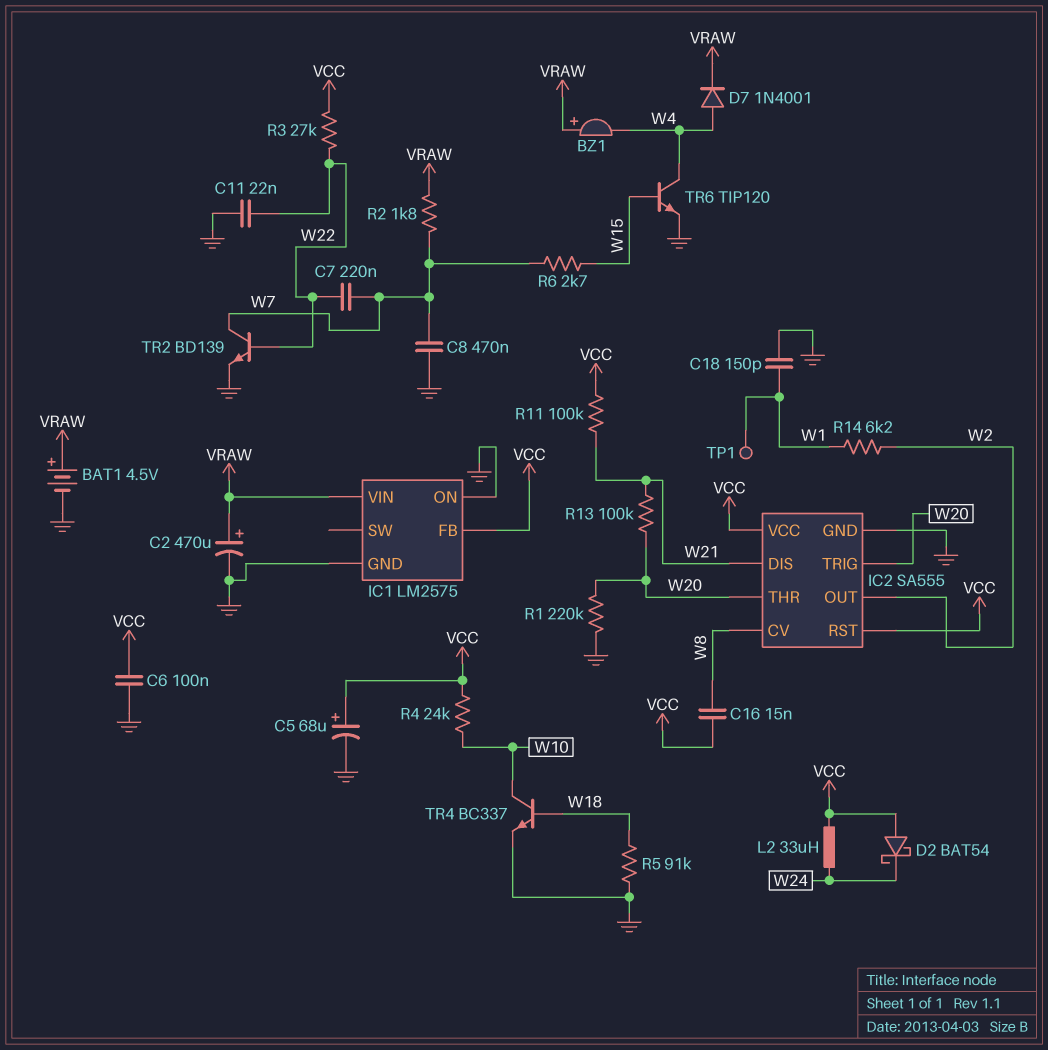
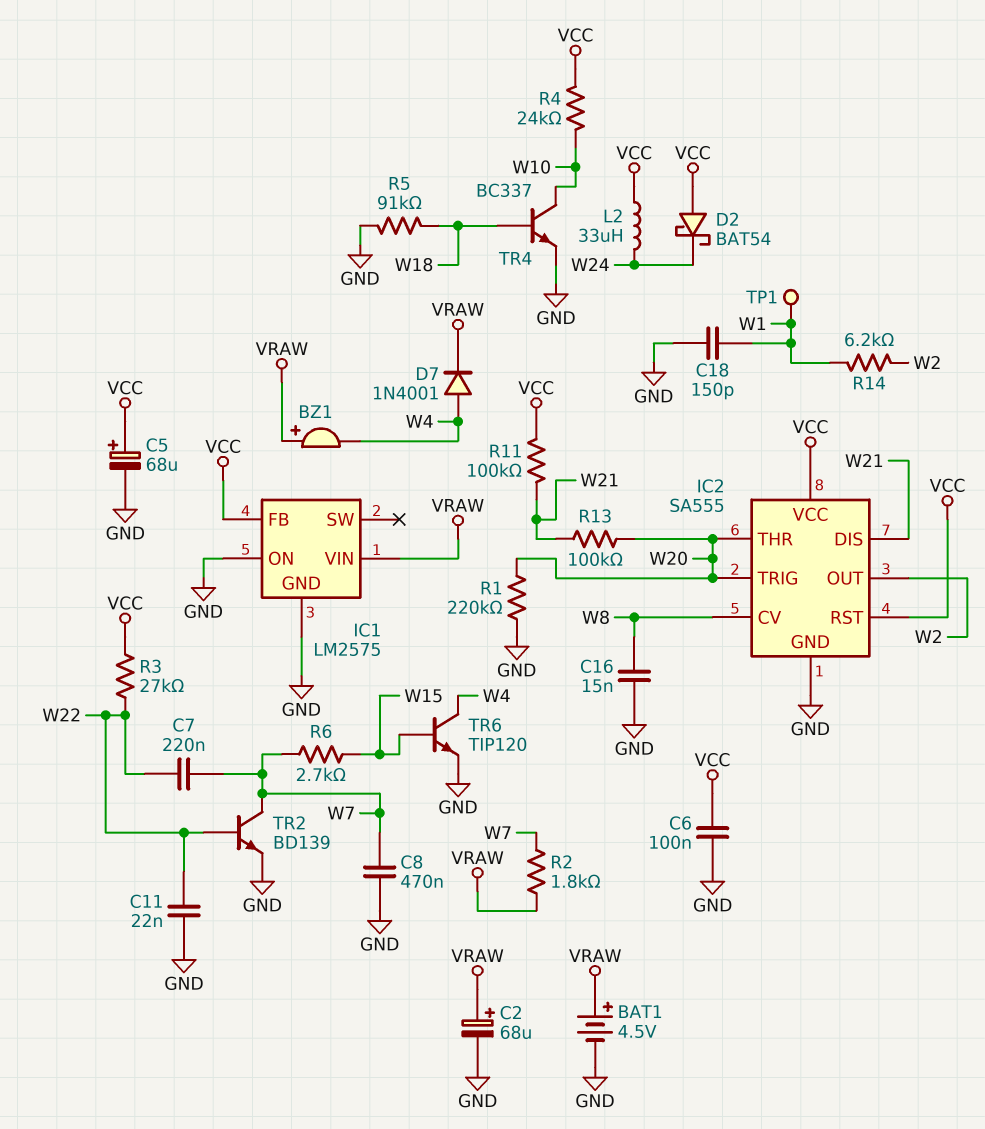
C2: 470uF (plus VRAW, minus GND) -> 68uF (plus VRAW, minus GND)
C16: 15nF (VCC, W8) -> 15nF (GND, W8)

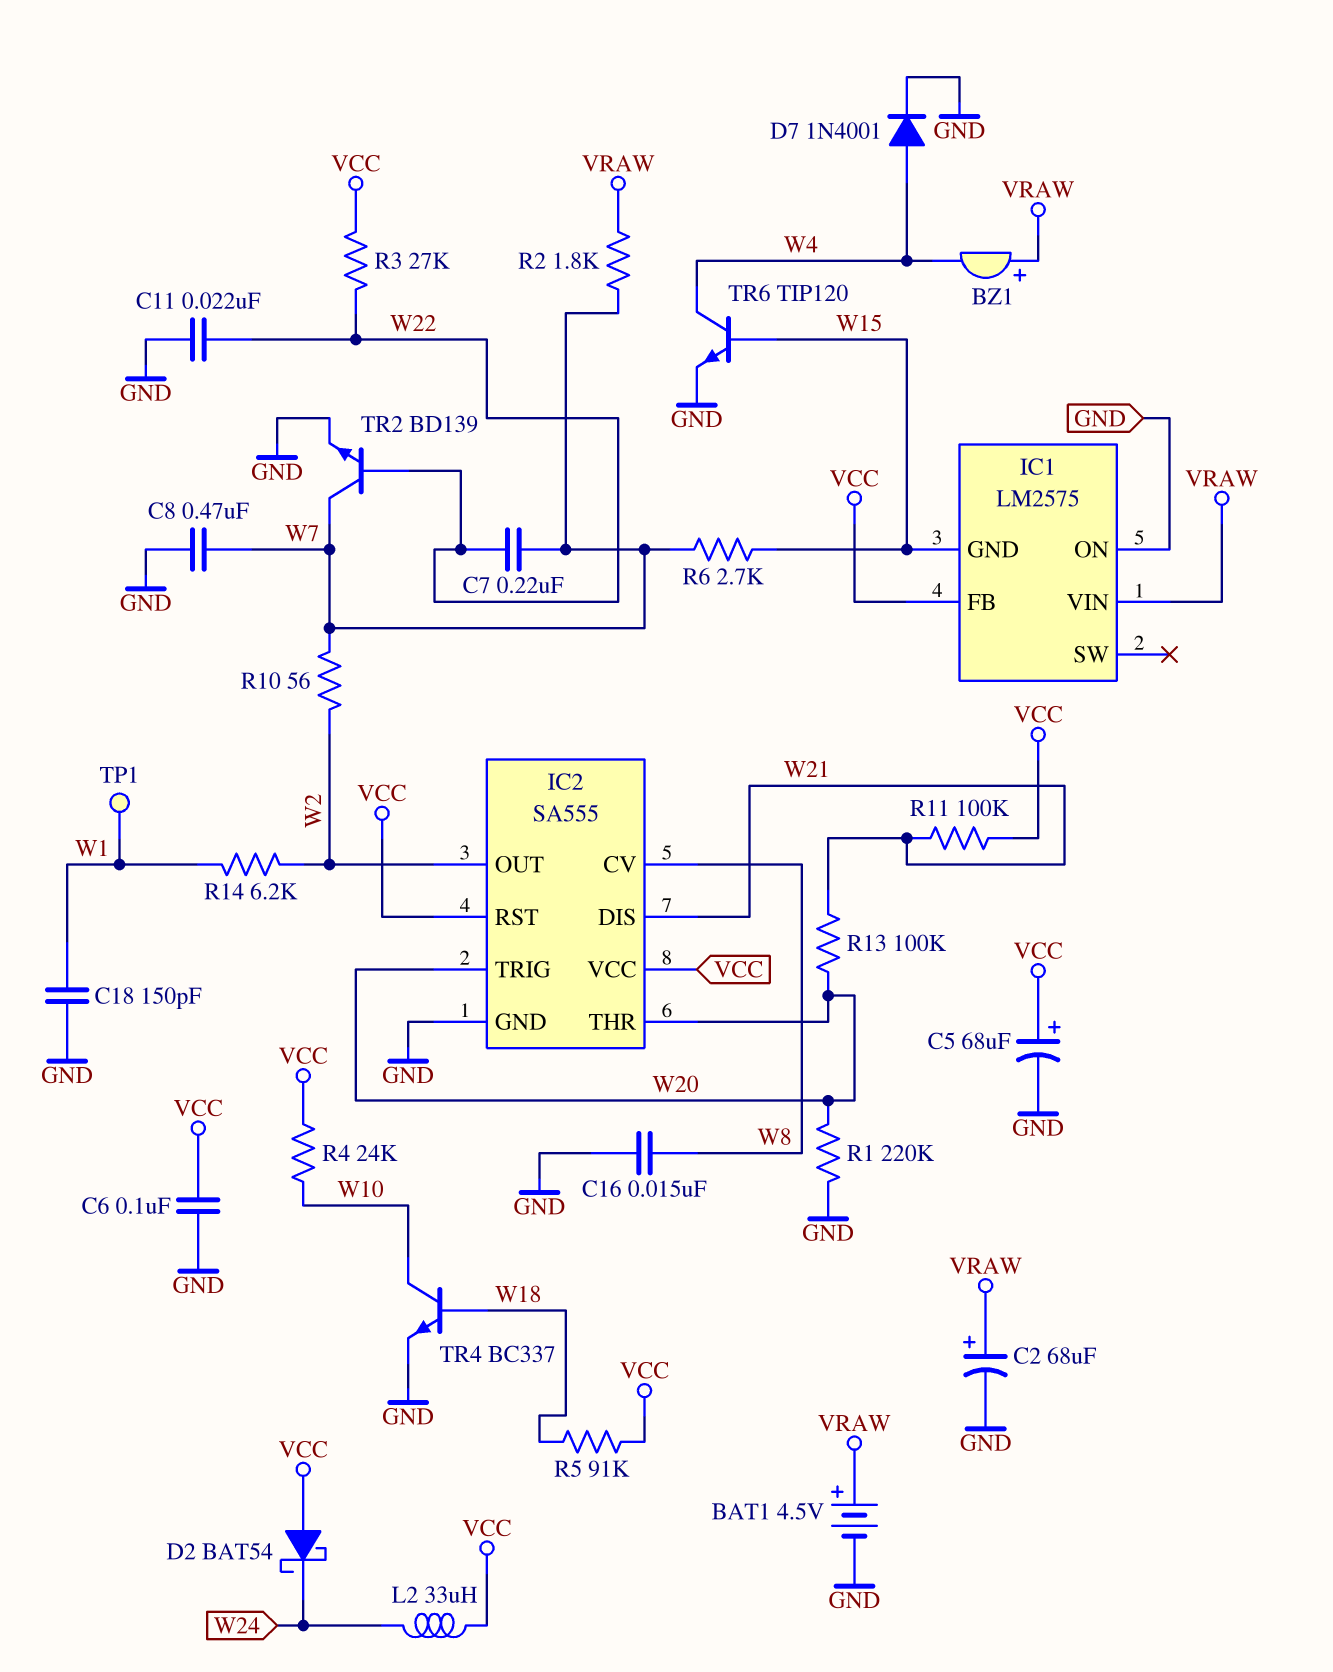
D7: diode 1N4001 (A W4, K VRAW) -> diode 1N4001 (A W4, K GND)
IC1 pin GND: GND -> W15
R5: 91k (GND, W18) -> 91k (VCC, W18)
R10: none -> 56 (W2, W7)

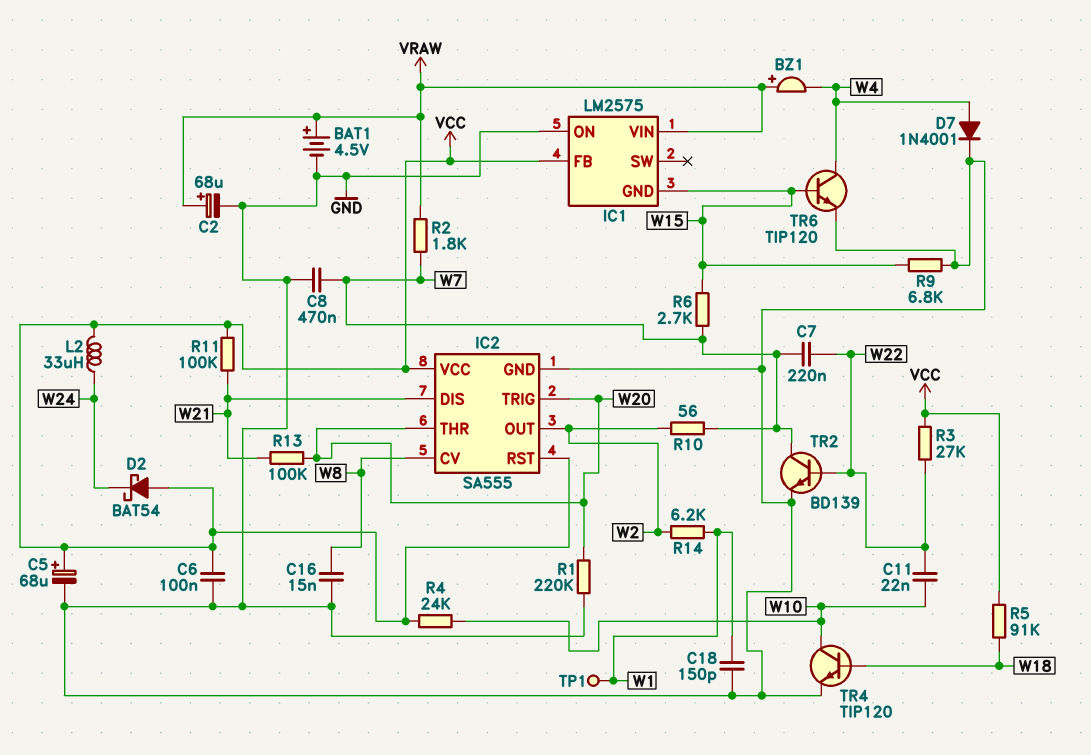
C11: 22nF (GND, W22) -> 22nF (W10, W22)
R9: none -> 6.8k (GND, W15)
TR4: NPN BC337 (B W18, C W10, E GND) -> NPN TIP120 (B W18, C W10, E GND)

